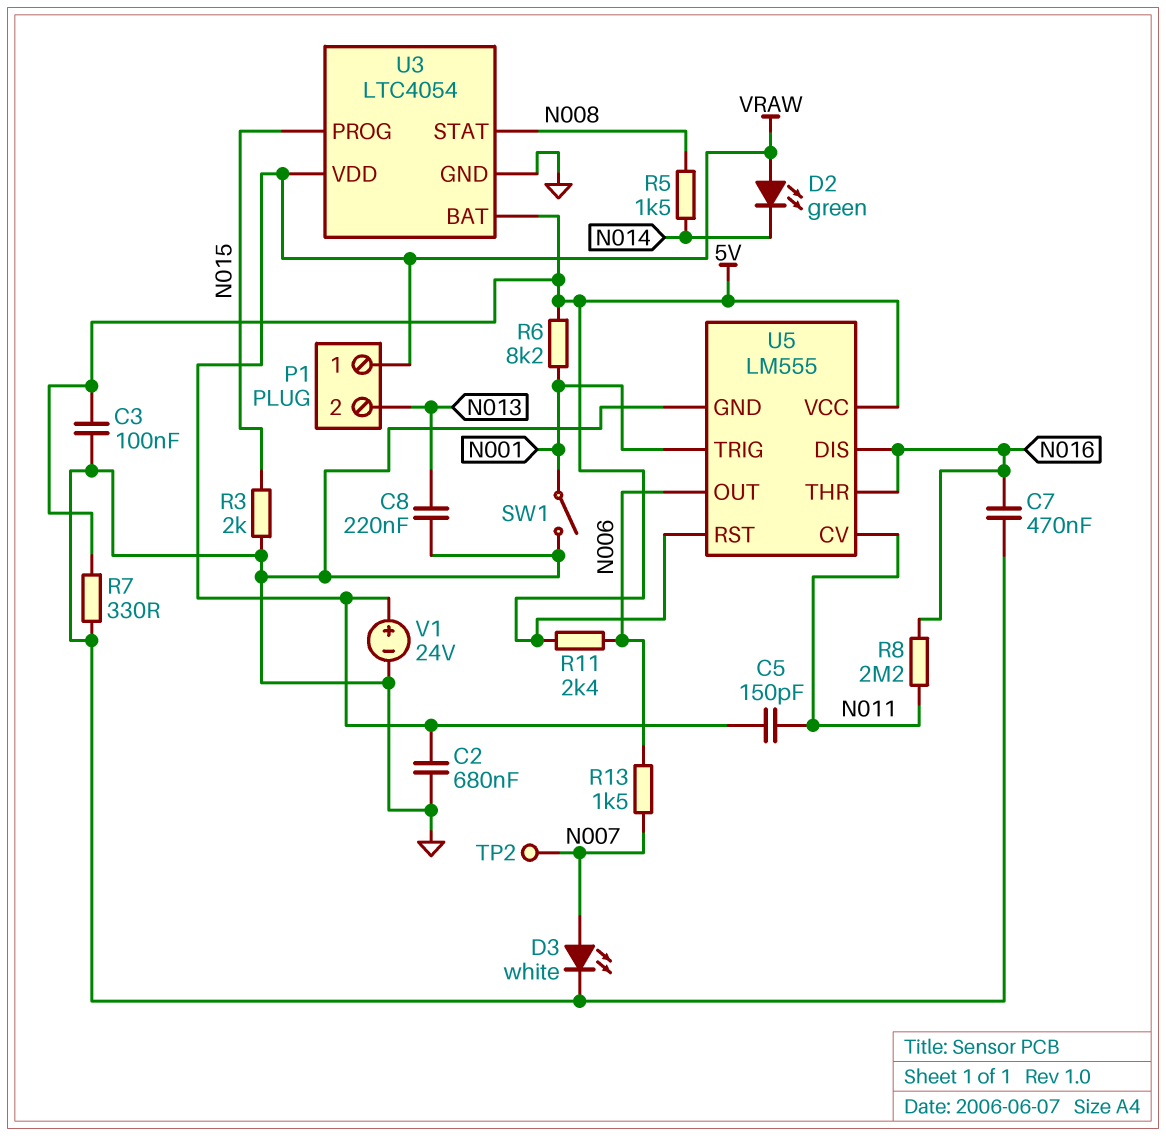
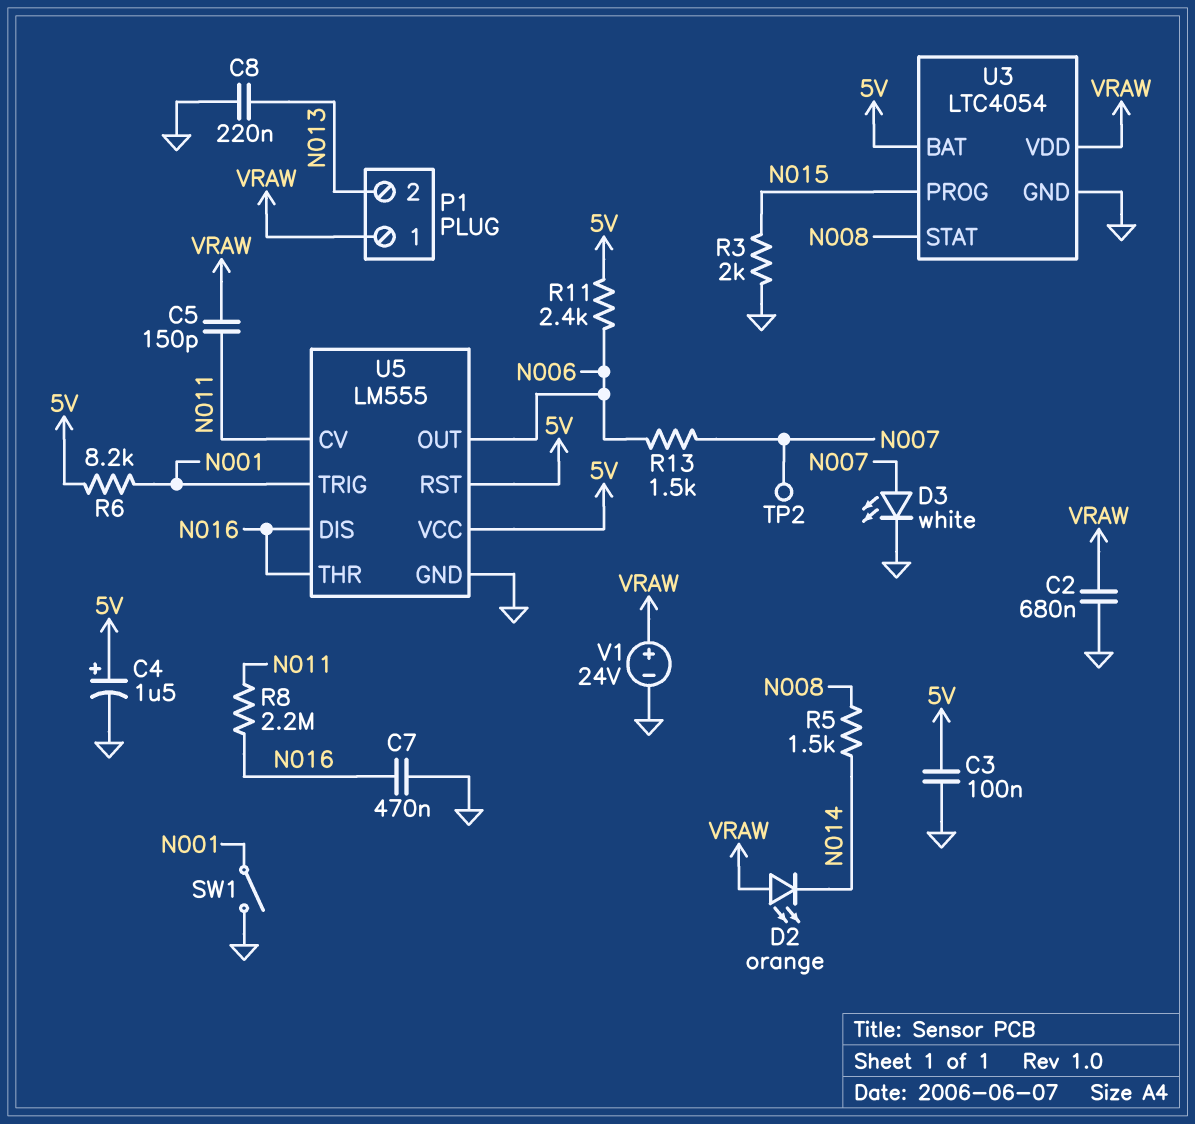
C4: none -> 1.5uF (plus 5V, minus GND)
D2: LED green (A VRAW, K N014) -> LED orange (A VRAW, K N014)
R7: 330 (5V, GND) -> none

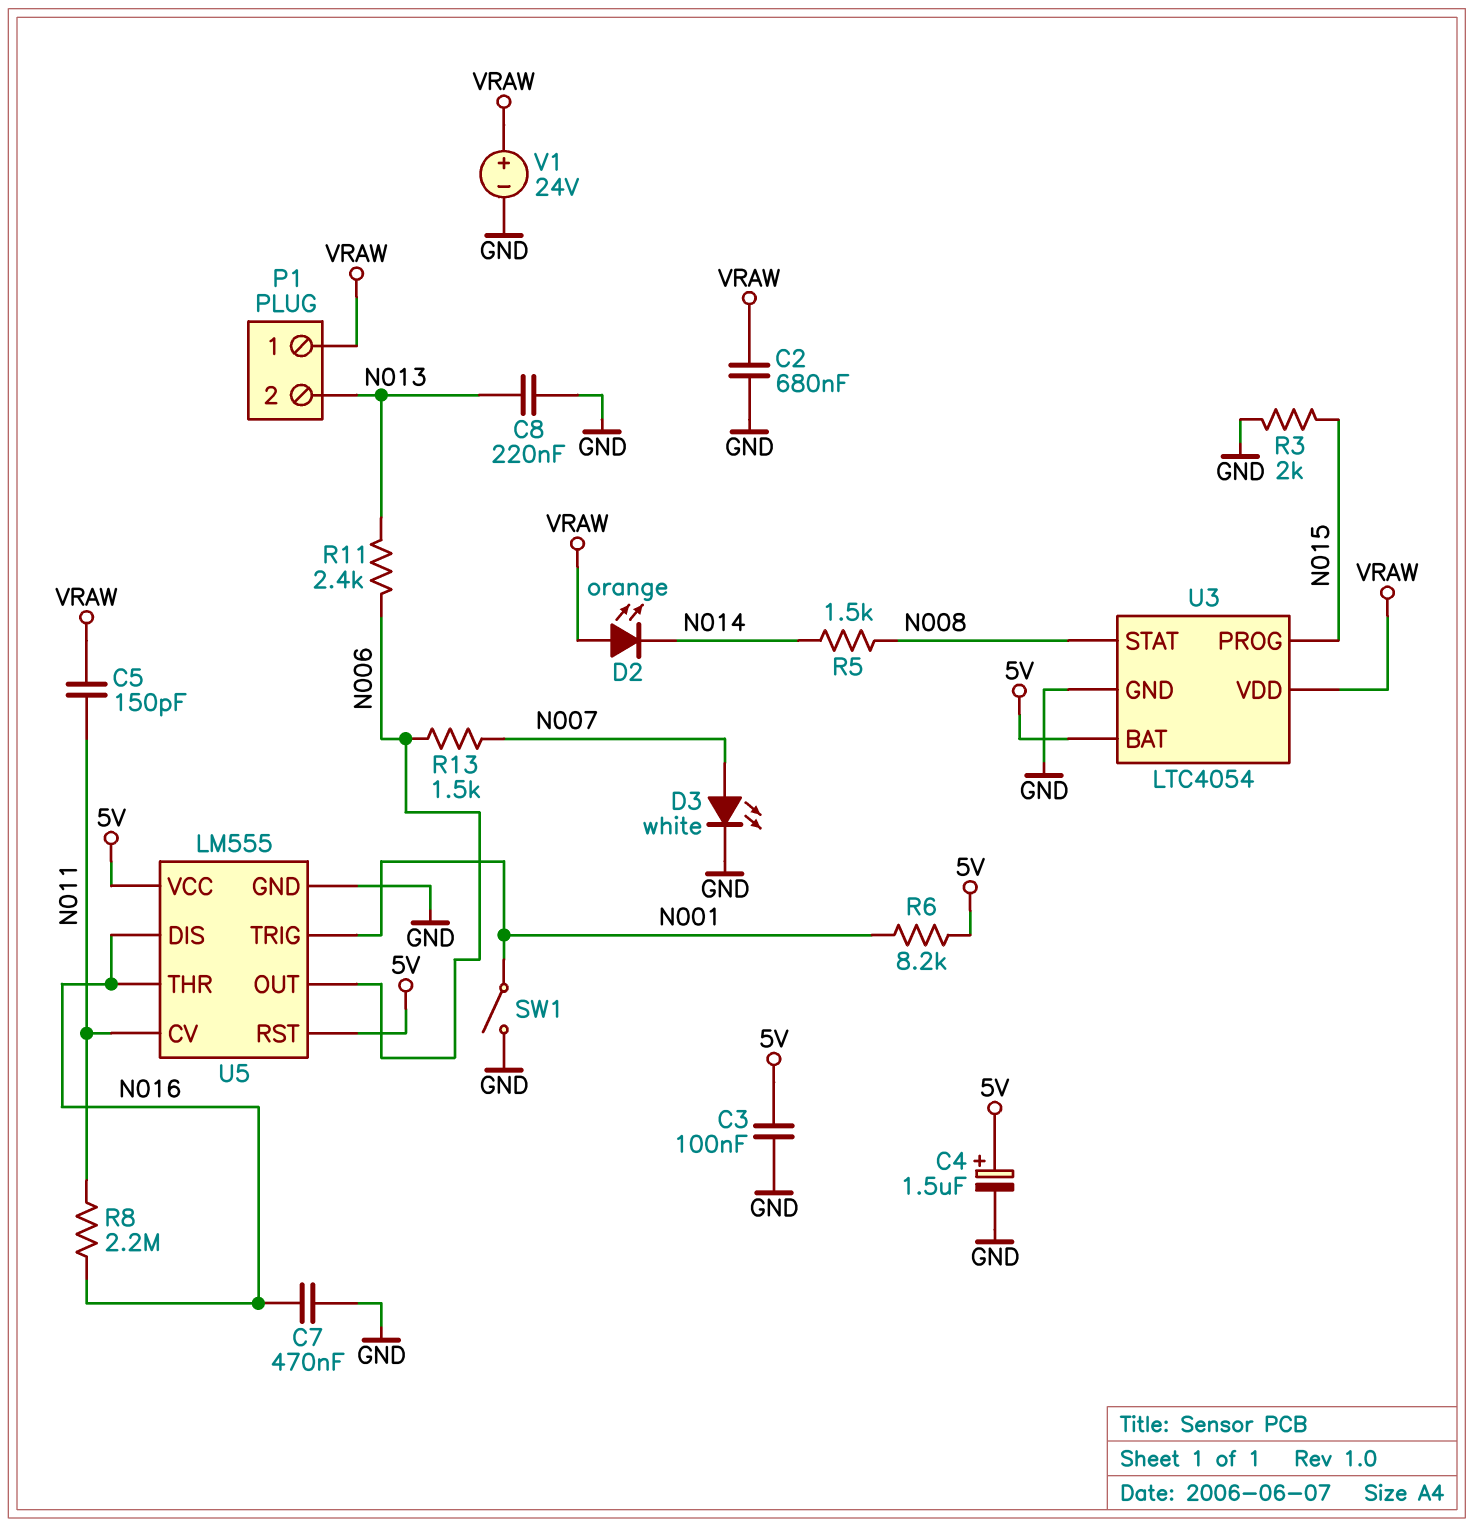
R11: 2.4k (5V, N006) -> 2.4k (N006, N013)
TP2: test point (N007) -> none

